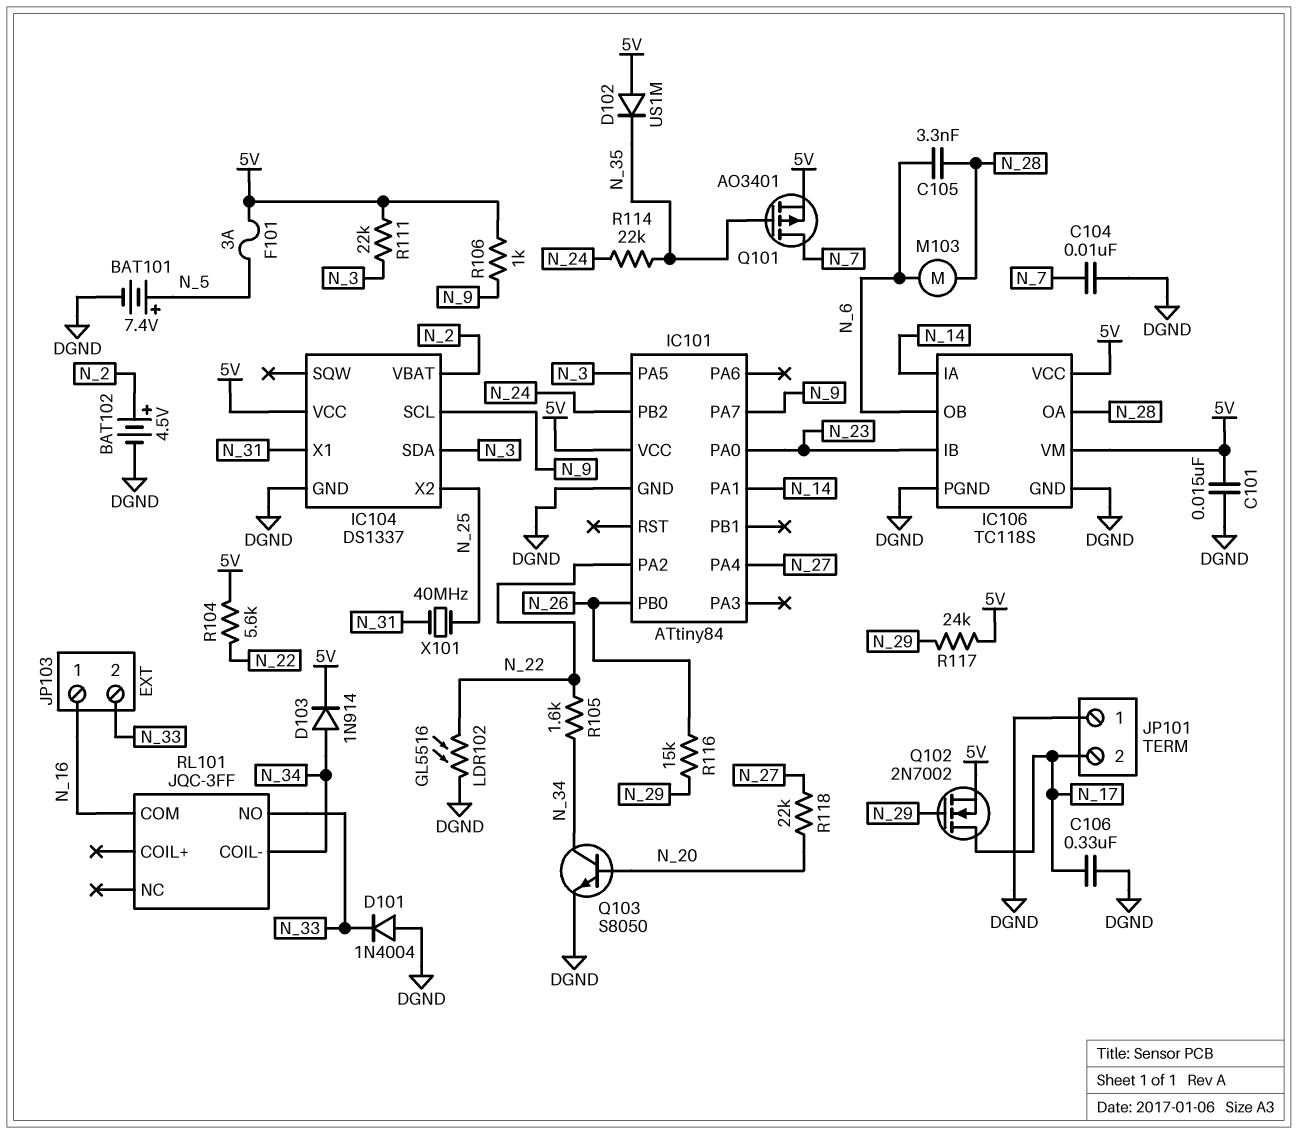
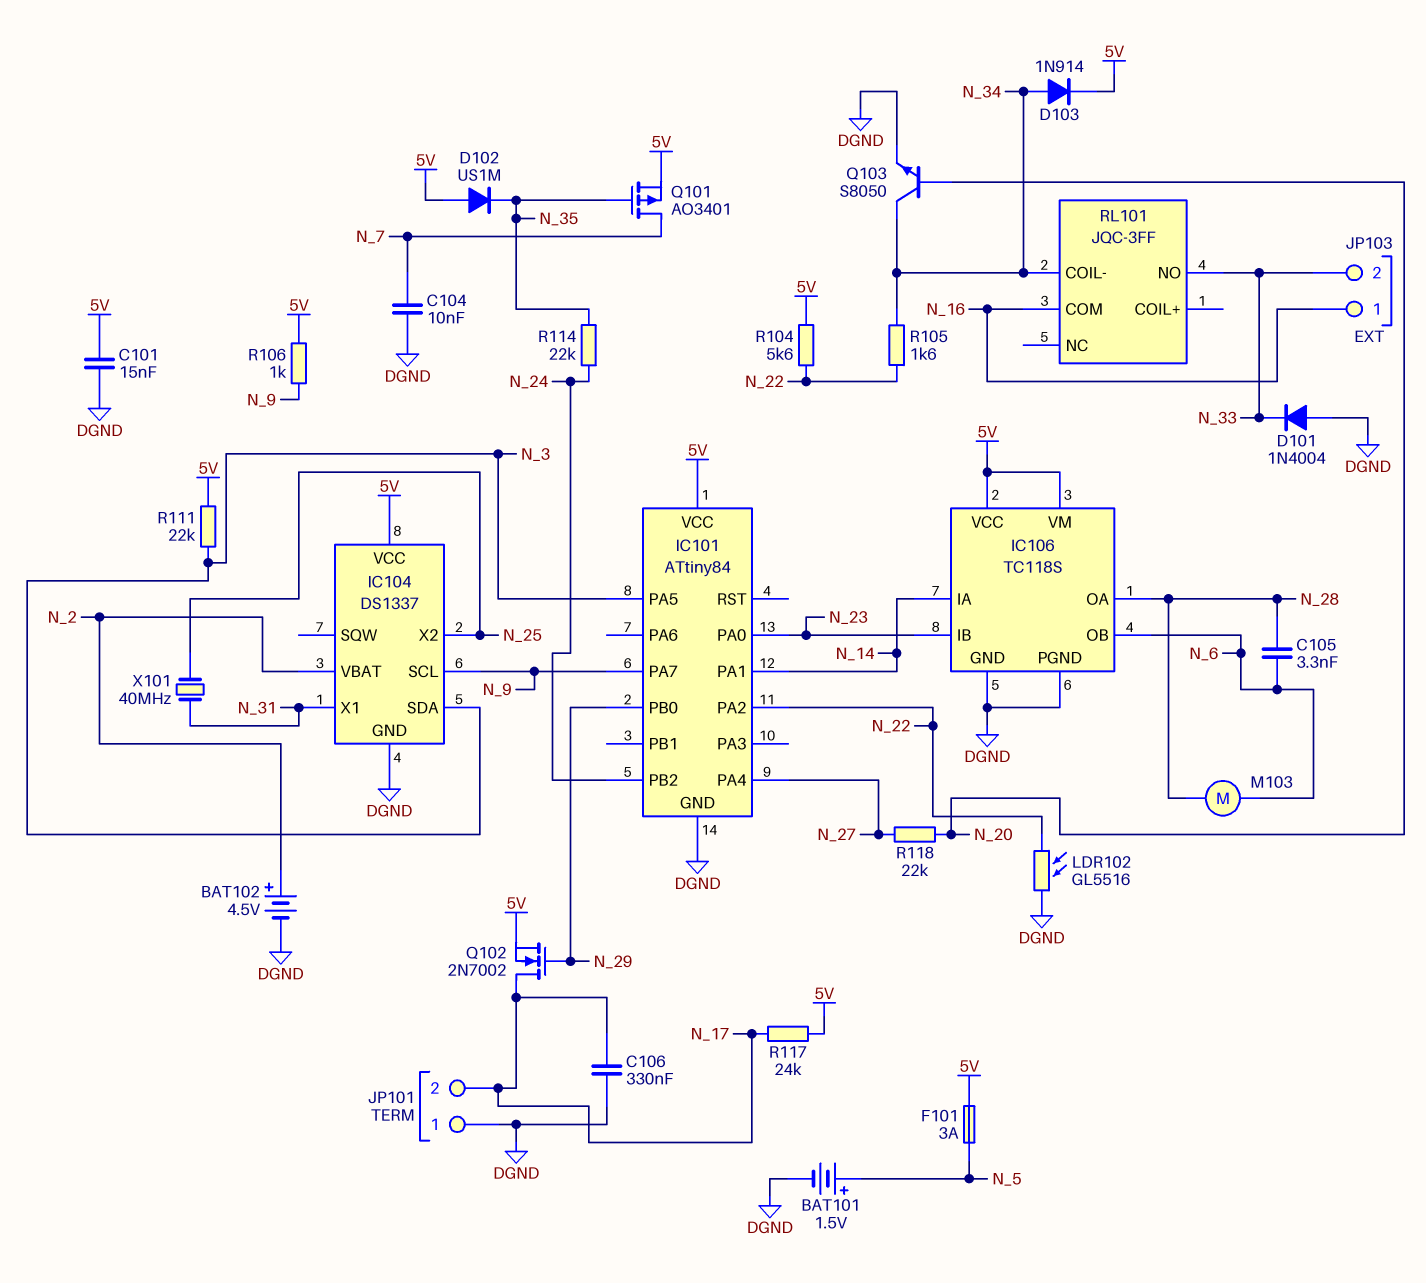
BAT101: 7.4V (plus N_5, minus DGND) -> 1.5V (plus N_5, minus DGND)
IC101 pin PB0: N_26 -> N_29
R116: 15k (N_26, N_29) -> none
R117: 24k (5V, N_29) -> 24k (5V, N_17)

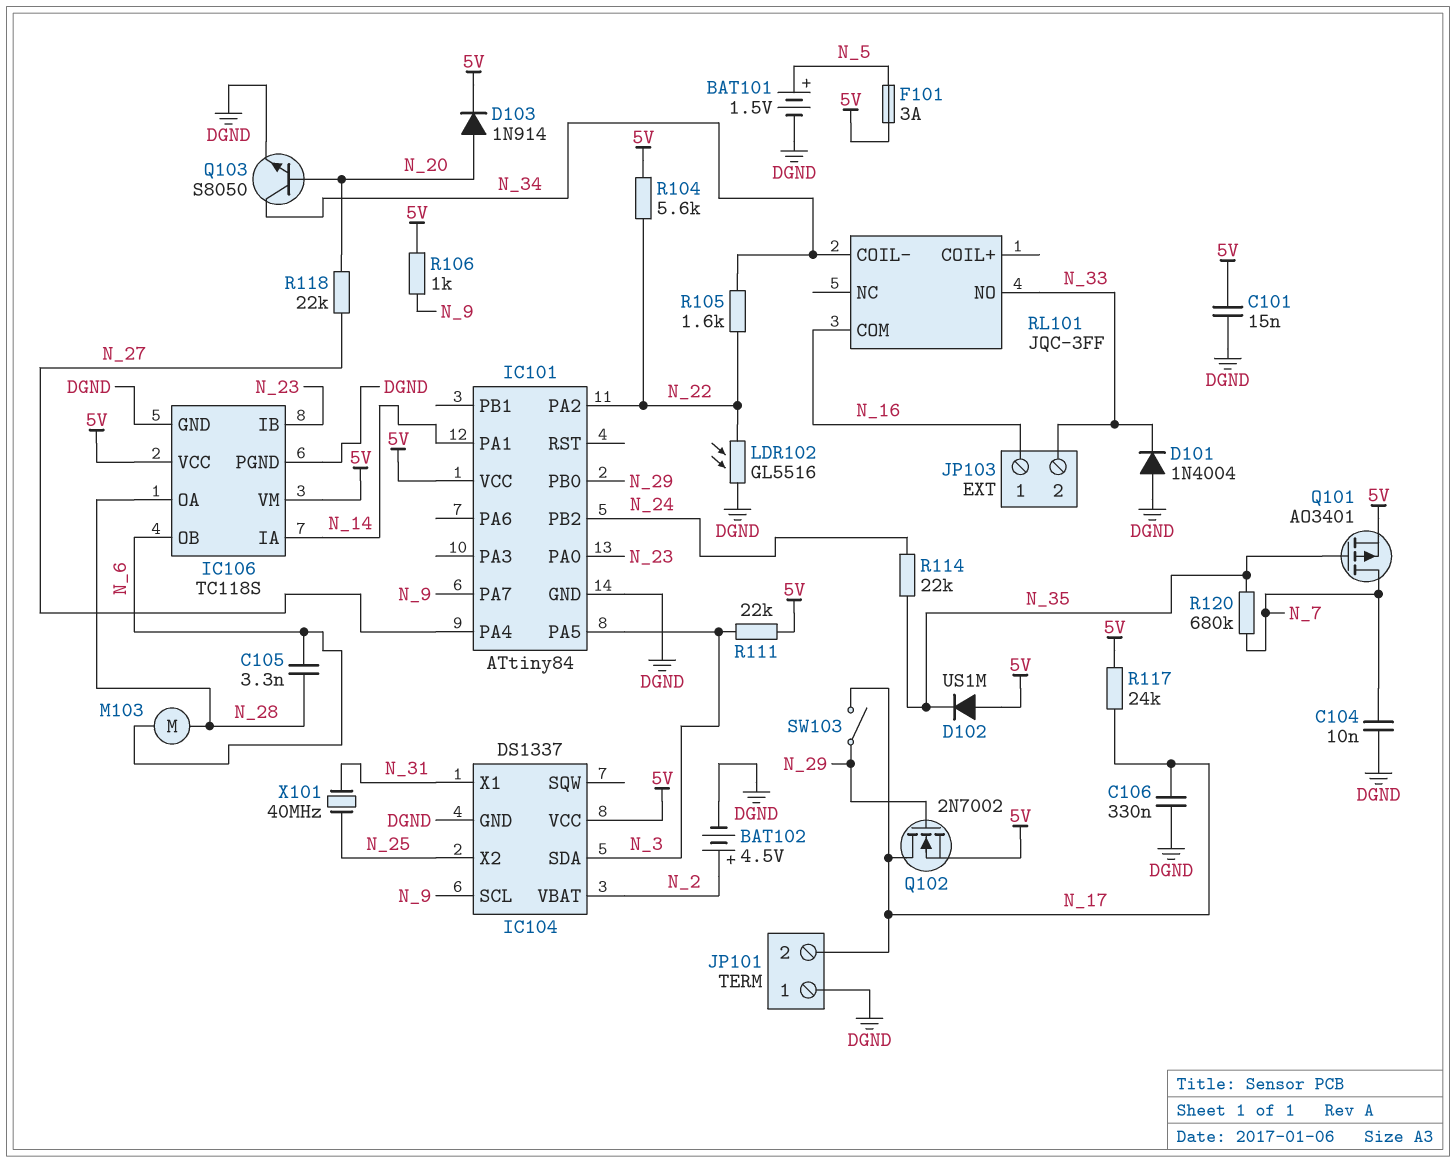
D103: diode 1N914 (A N_34, K 5V) -> diode 1N914 (A N_20, K 5V)
R120: none -> 680k (N_7, N_35)
SW103: none -> switch (N_17, N_29)

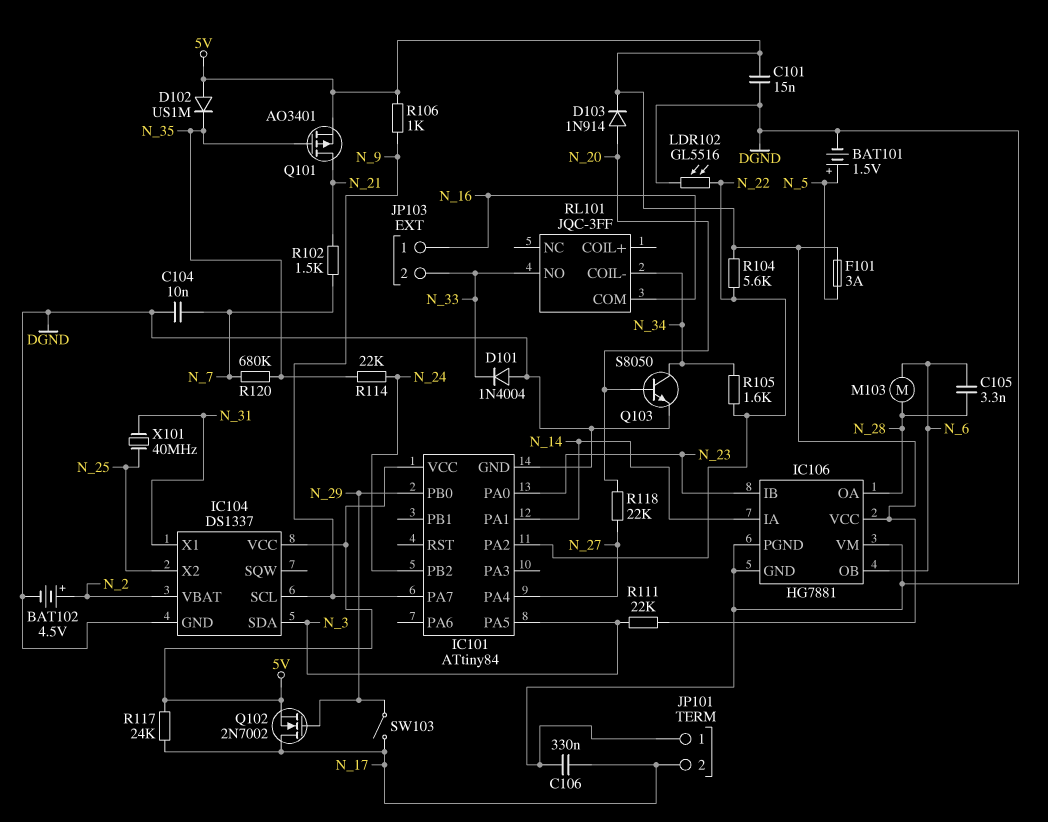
IC106: TC118S -> HG7881
IC106 pin VM: 5V -> DGND
Q101: PMOS AO3401 (G N_35, D N_7, S 5V) -> PMOS AO3401 (G N_35, D N_21, S 5V)
R102: none -> 1.5k (N_7, N_21)

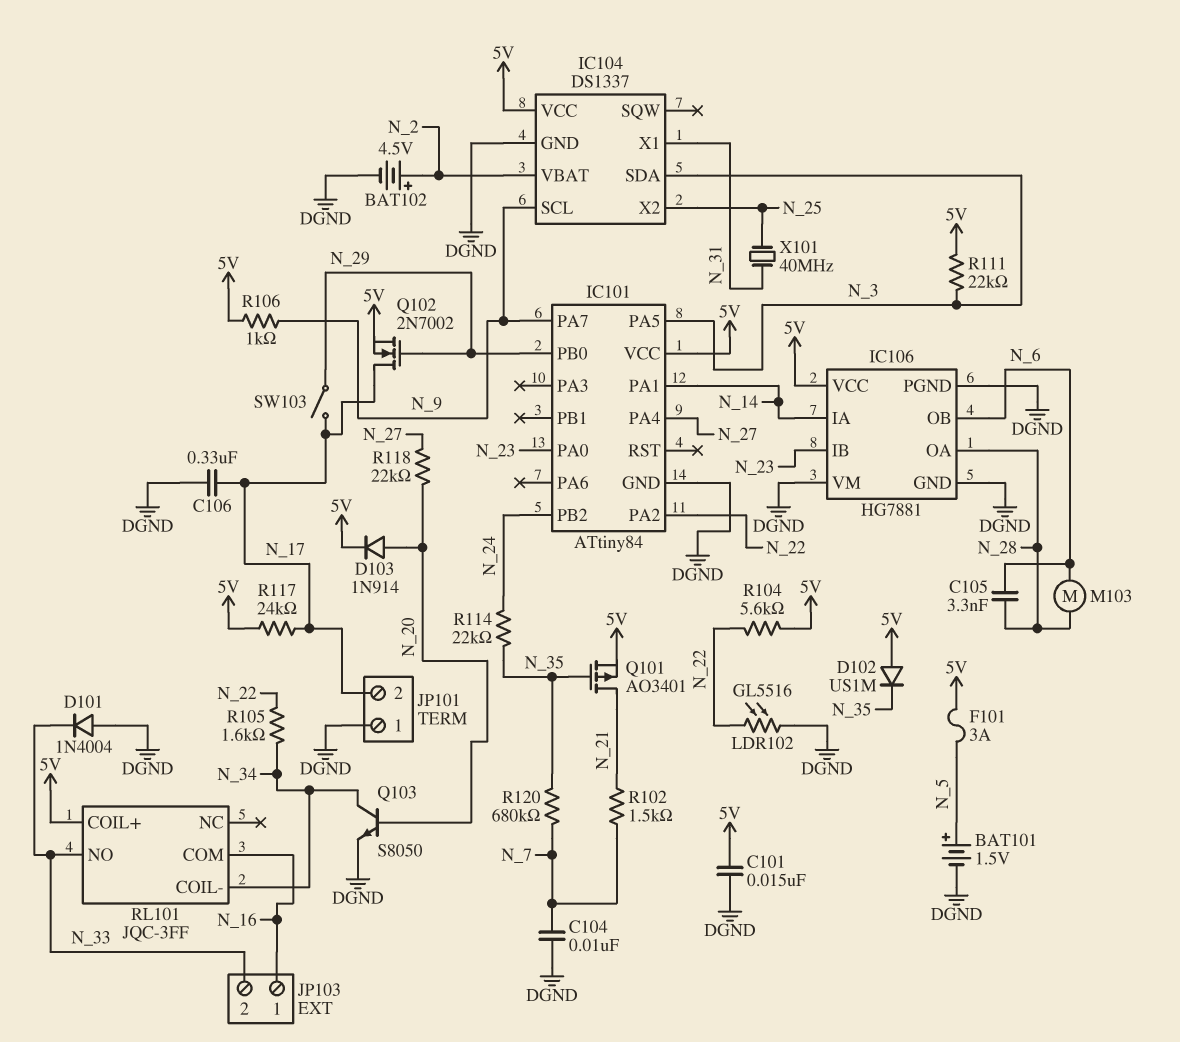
RL101 pin COIL+: none -> 5V

